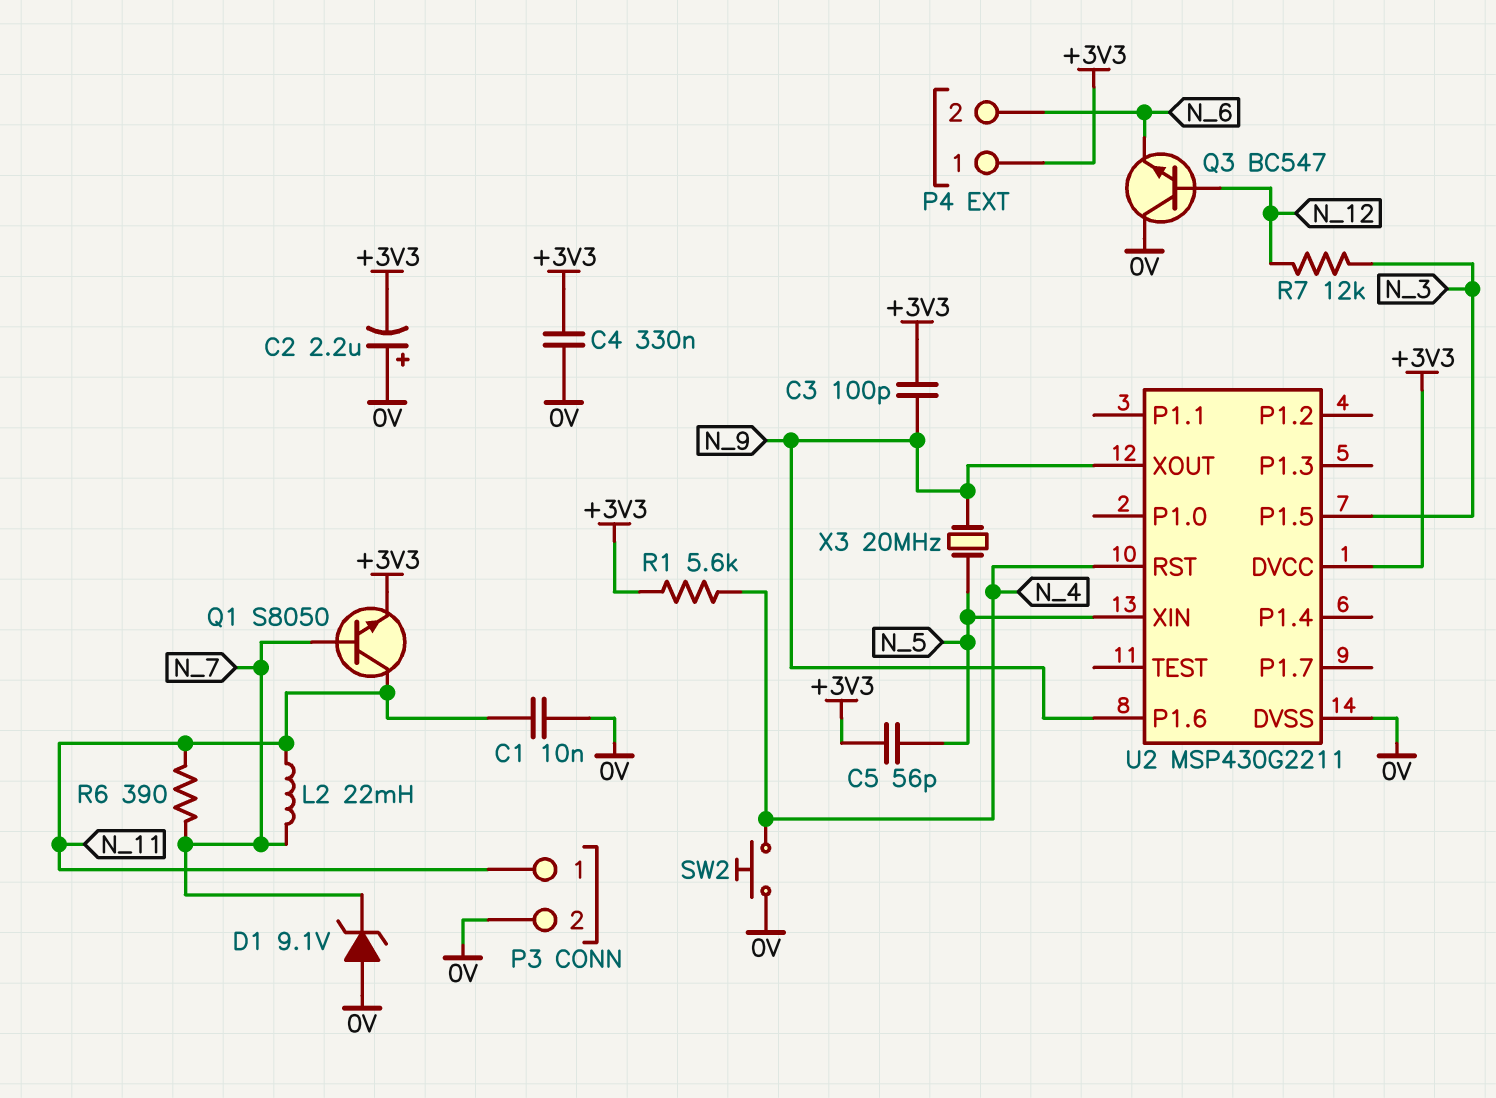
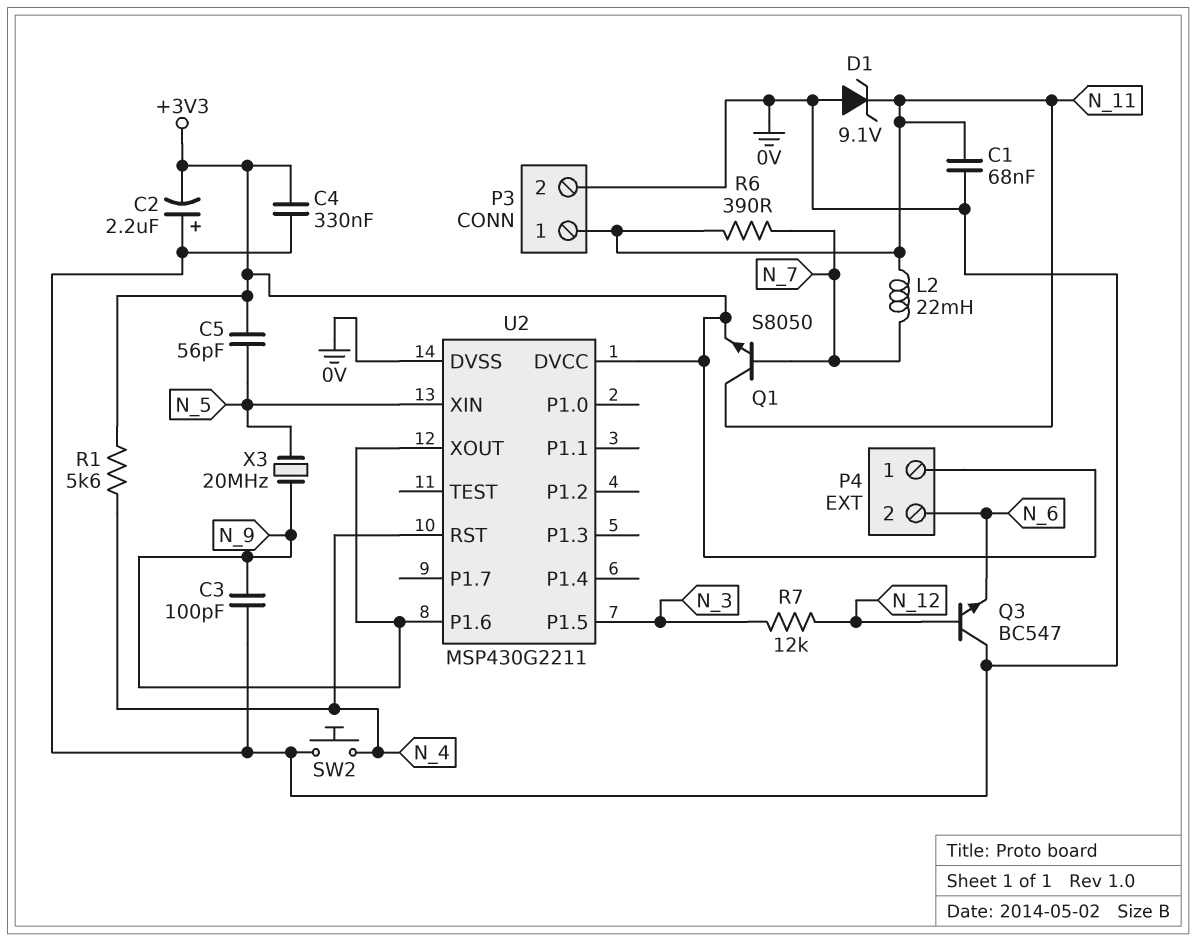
C1: 10nF (0V, N_11) -> 68nF (0V, N_11)
C3: 100pF (+3V3, N_9) -> 100pF (0V, N_9)
D1: zener 9.1V (A 0V, K N_7) -> zener 9.1V (A 0V, K N_11)

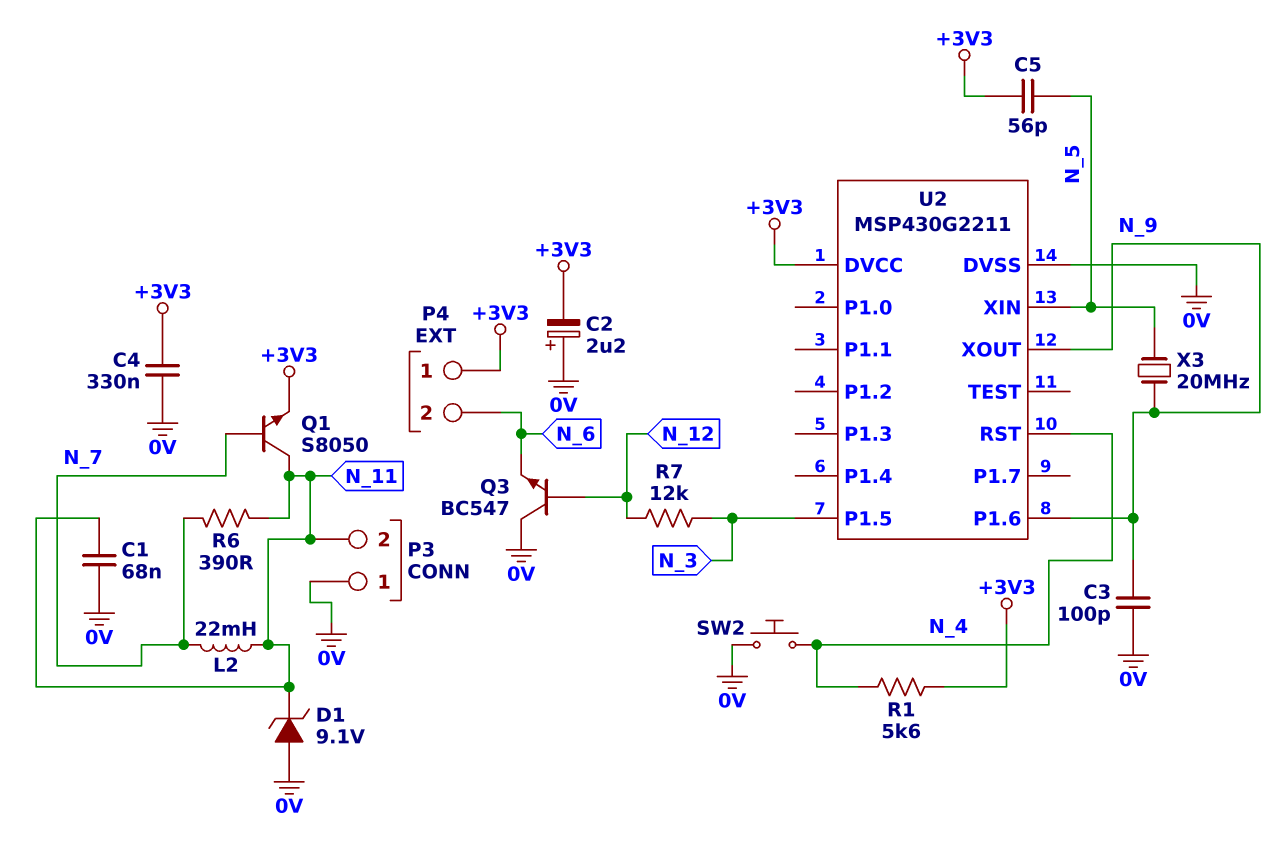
P3 pin 1: N_11 -> 0V
P3 pin 2: 0V -> N_11

